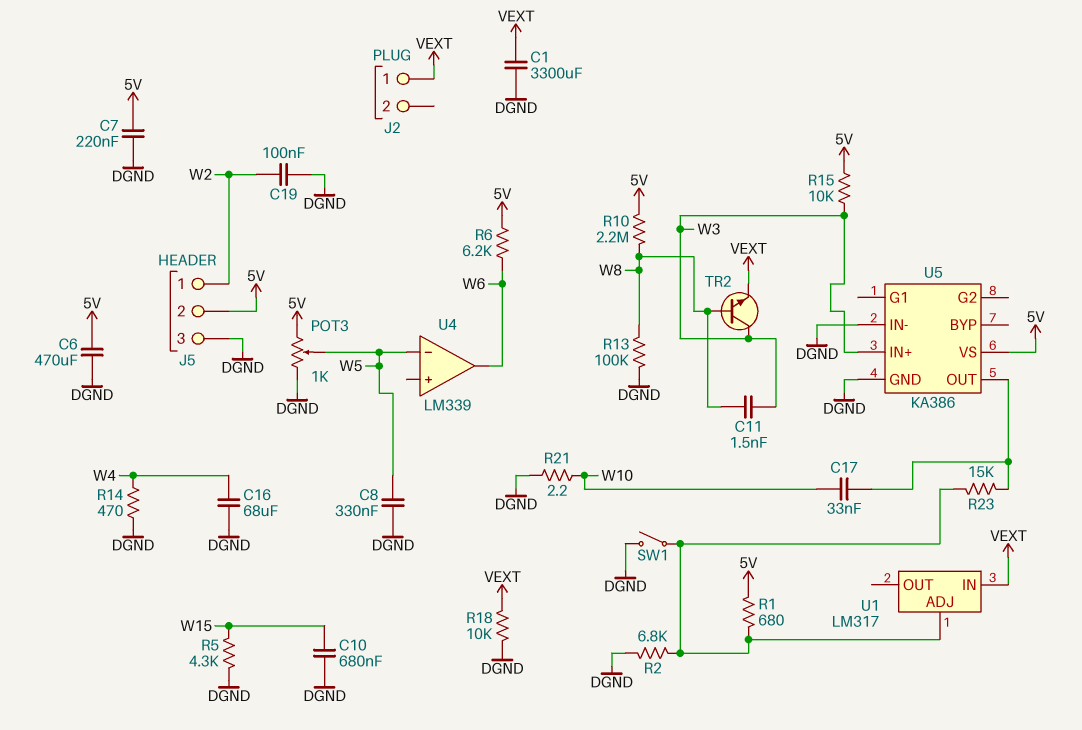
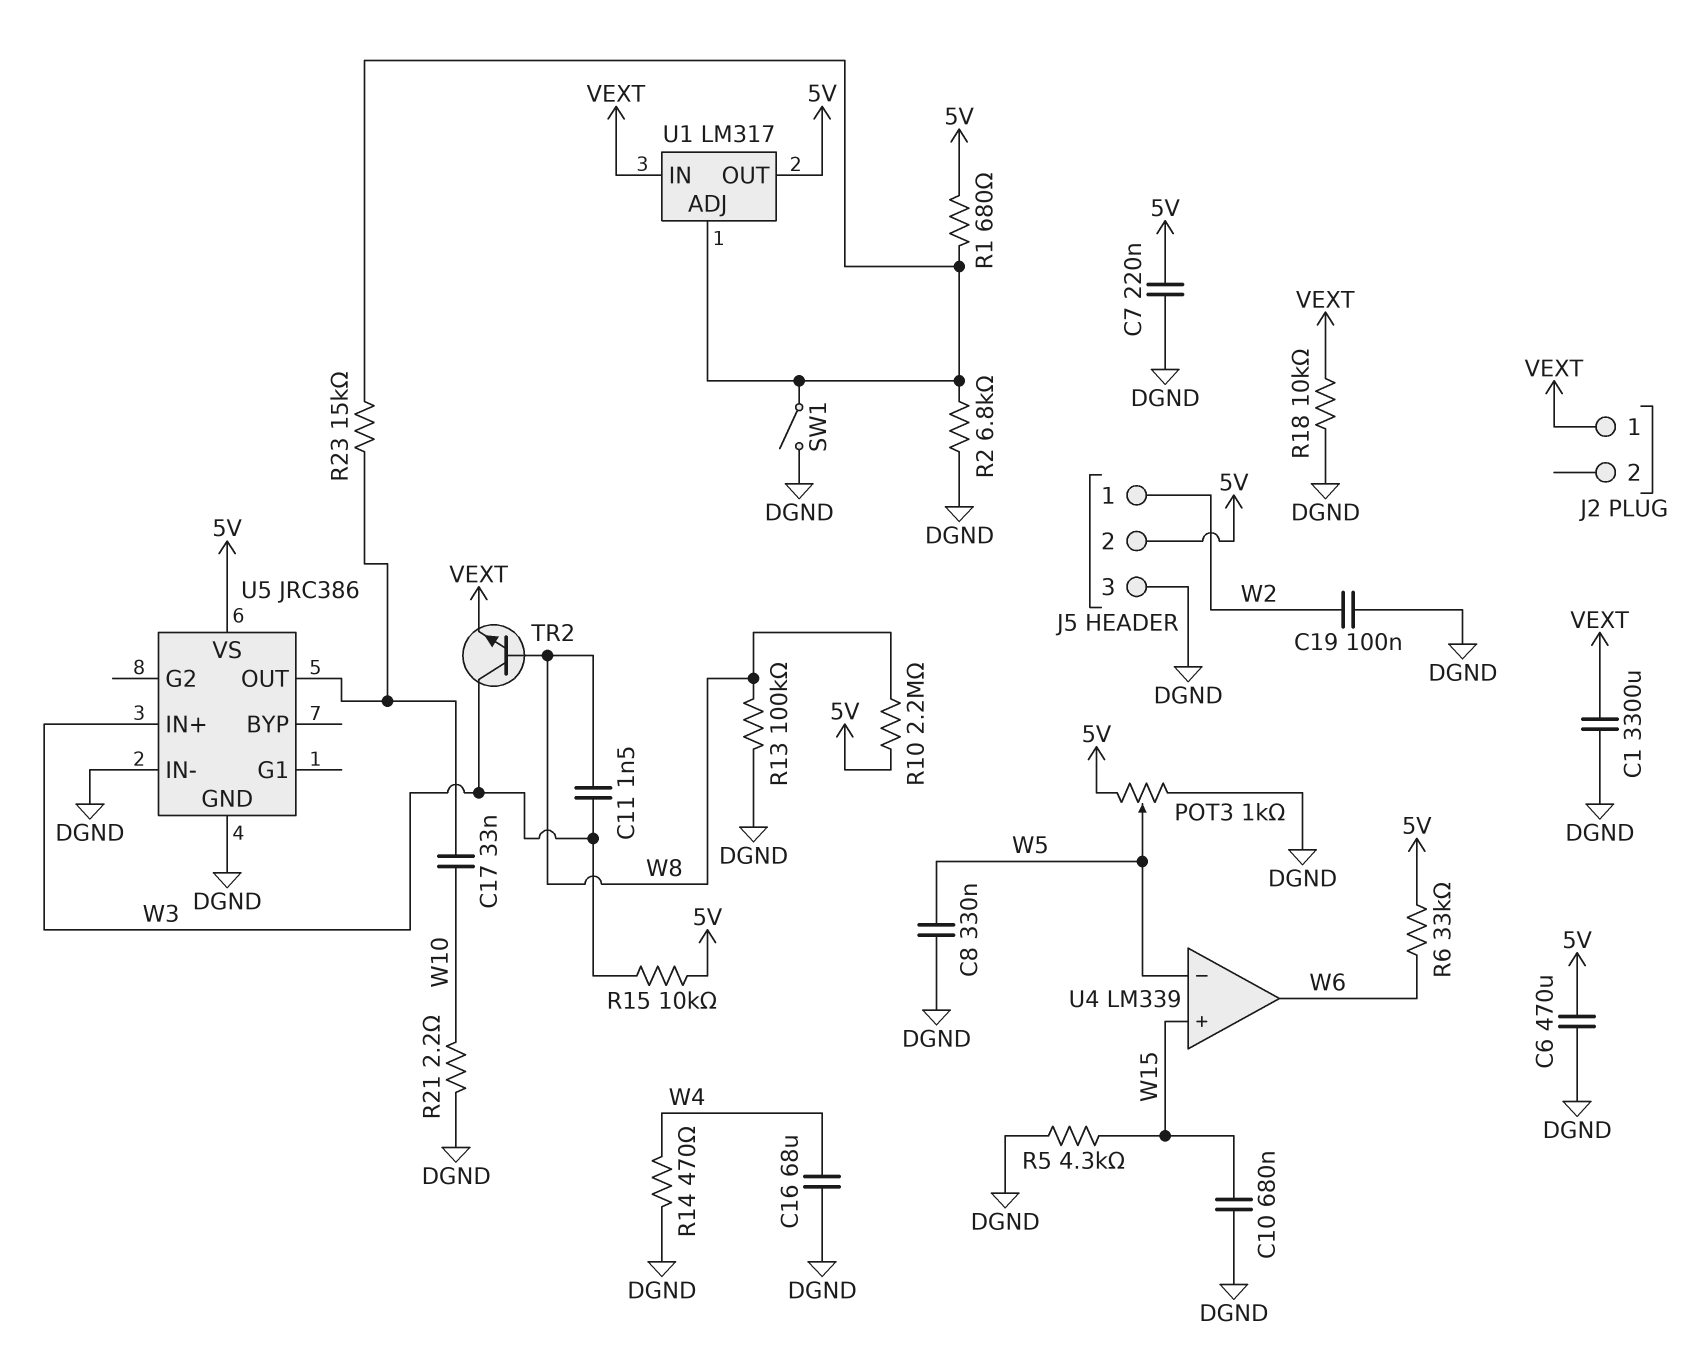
R6: 6.2k (5V, W6) -> 33k (5V, W6)
U1 pin OUT: none -> 5V
U4 pin in+: none -> W15
U5: KA386 -> JRC386

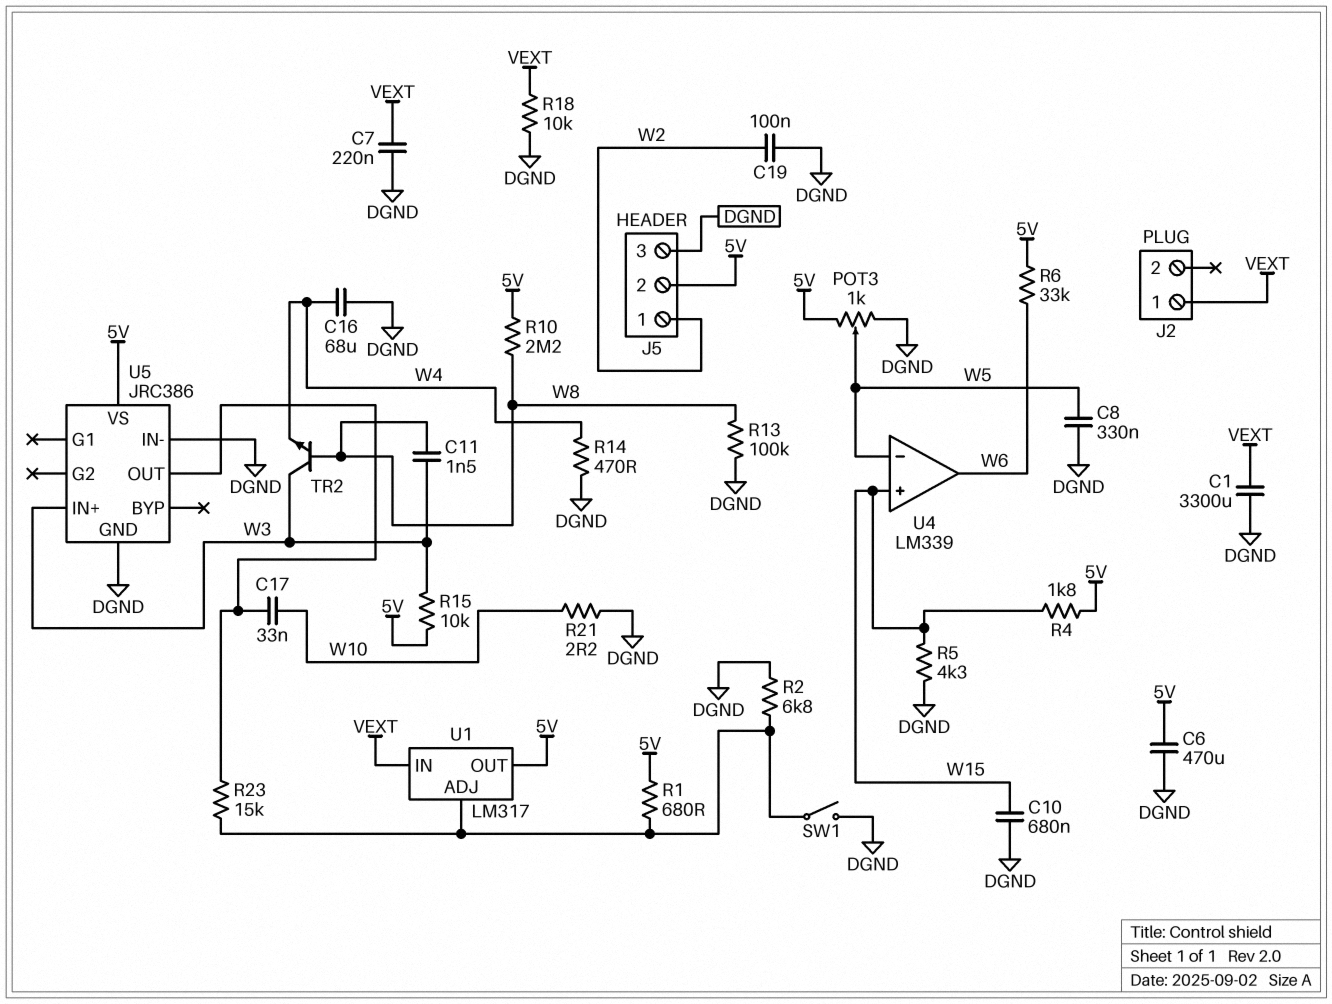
C7: 220nF (5V, DGND) -> 220nF (DGND, VEXT)
R4: none -> 1.8k (5V, W15)
TR2: NPN (B W8, C W3, E VEXT) -> NPN (B W8, C W3, E W4)

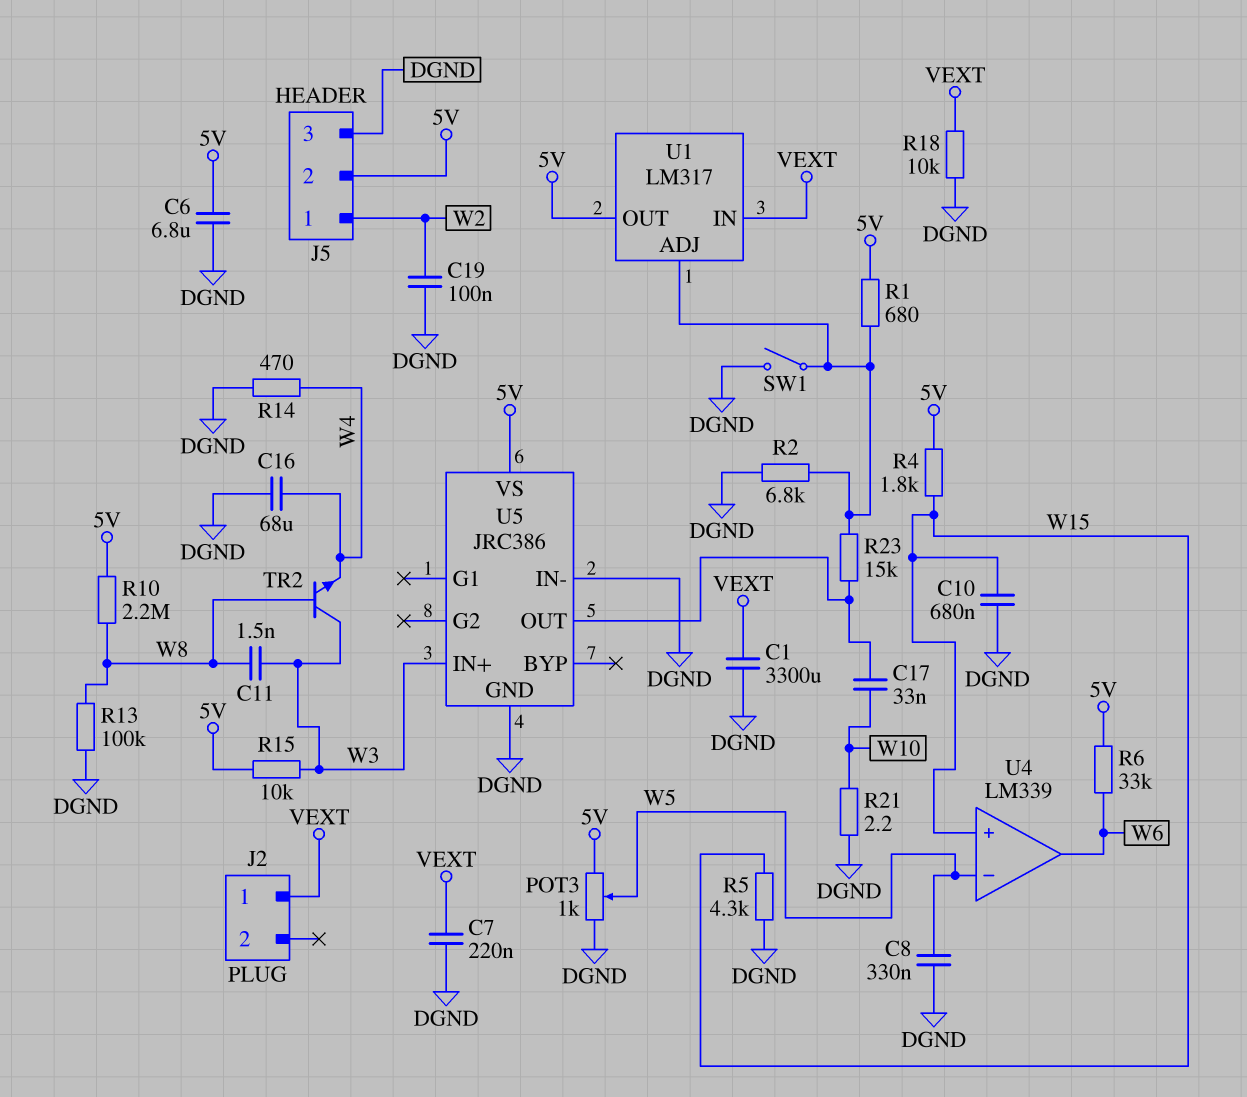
C6: 470uF (5V, DGND) -> 6.8uF (5V, DGND)

